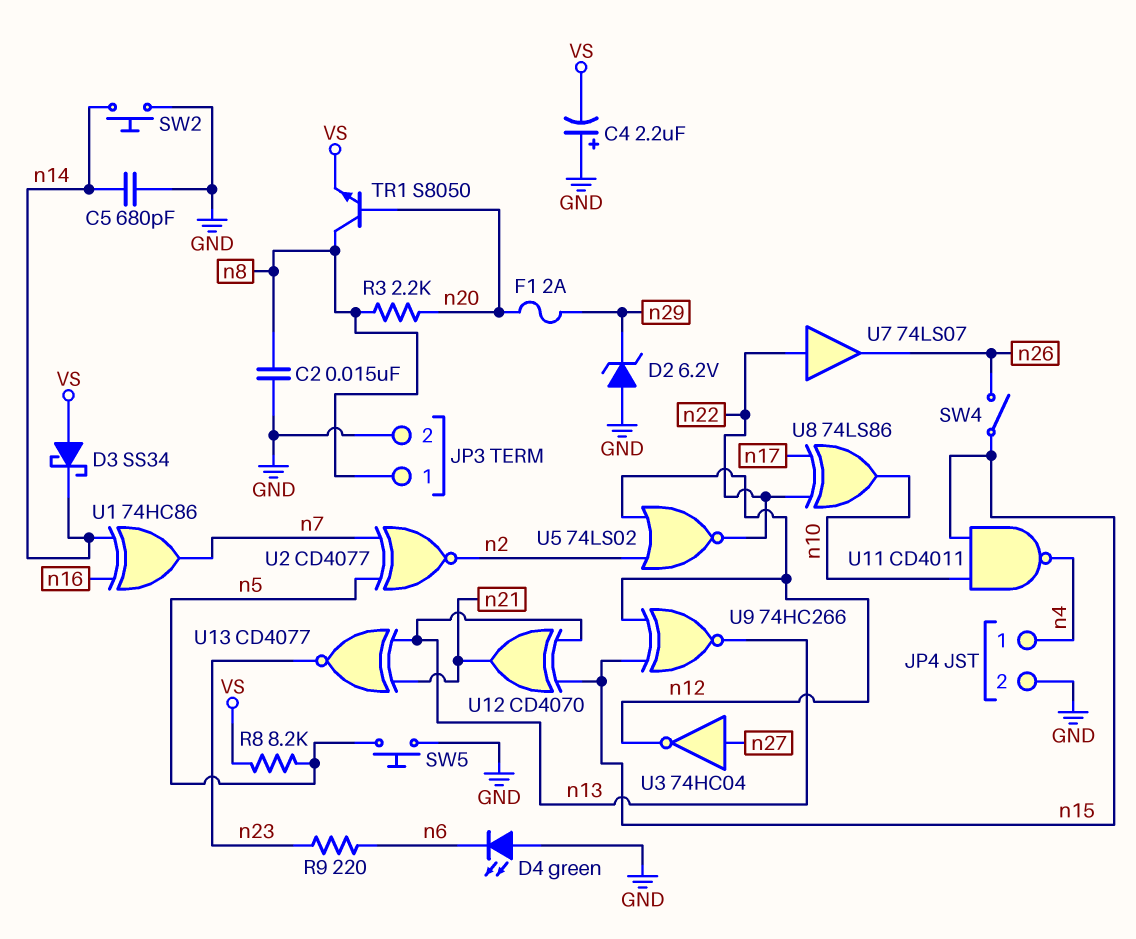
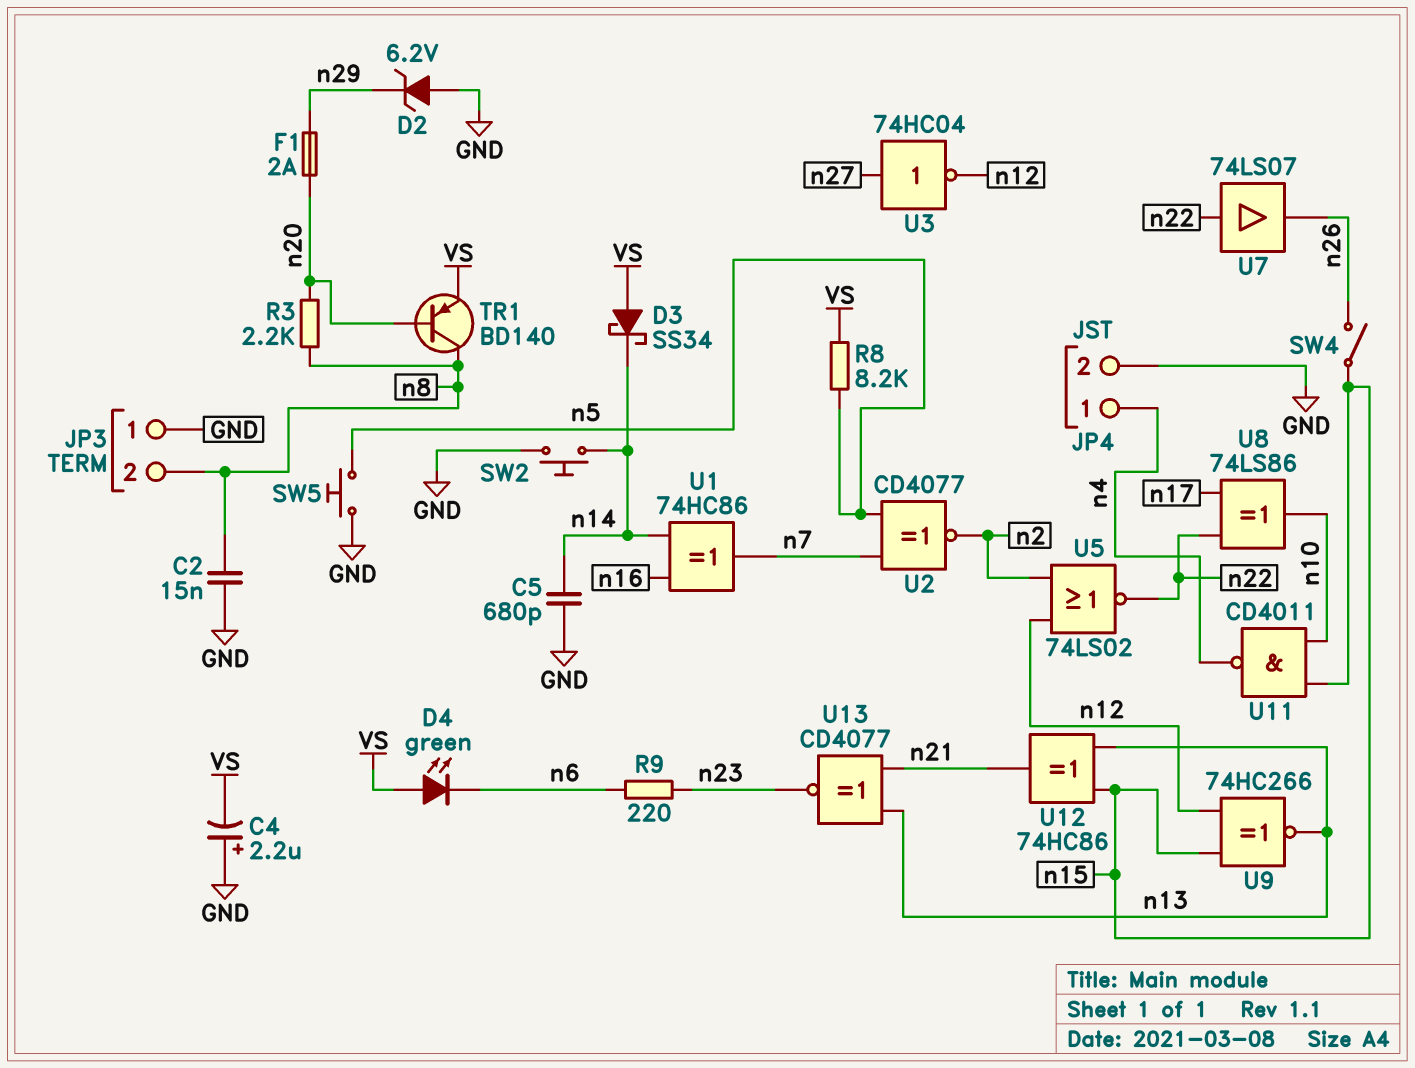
D4: LED green (A GND, K n6) -> LED green (A VS, K n6)
JP3 pin 1: n8 -> GND
JP3 pin 2: GND -> n8
TR1: NPN S8050 (B n20, C n8, E VS) -> PNP BD140 (B n20, C n8, E VS)
U12: XOR CD4070 (in n13, in n15, out n21) -> XOR 74HC86 (in n13, in n15, out n21)

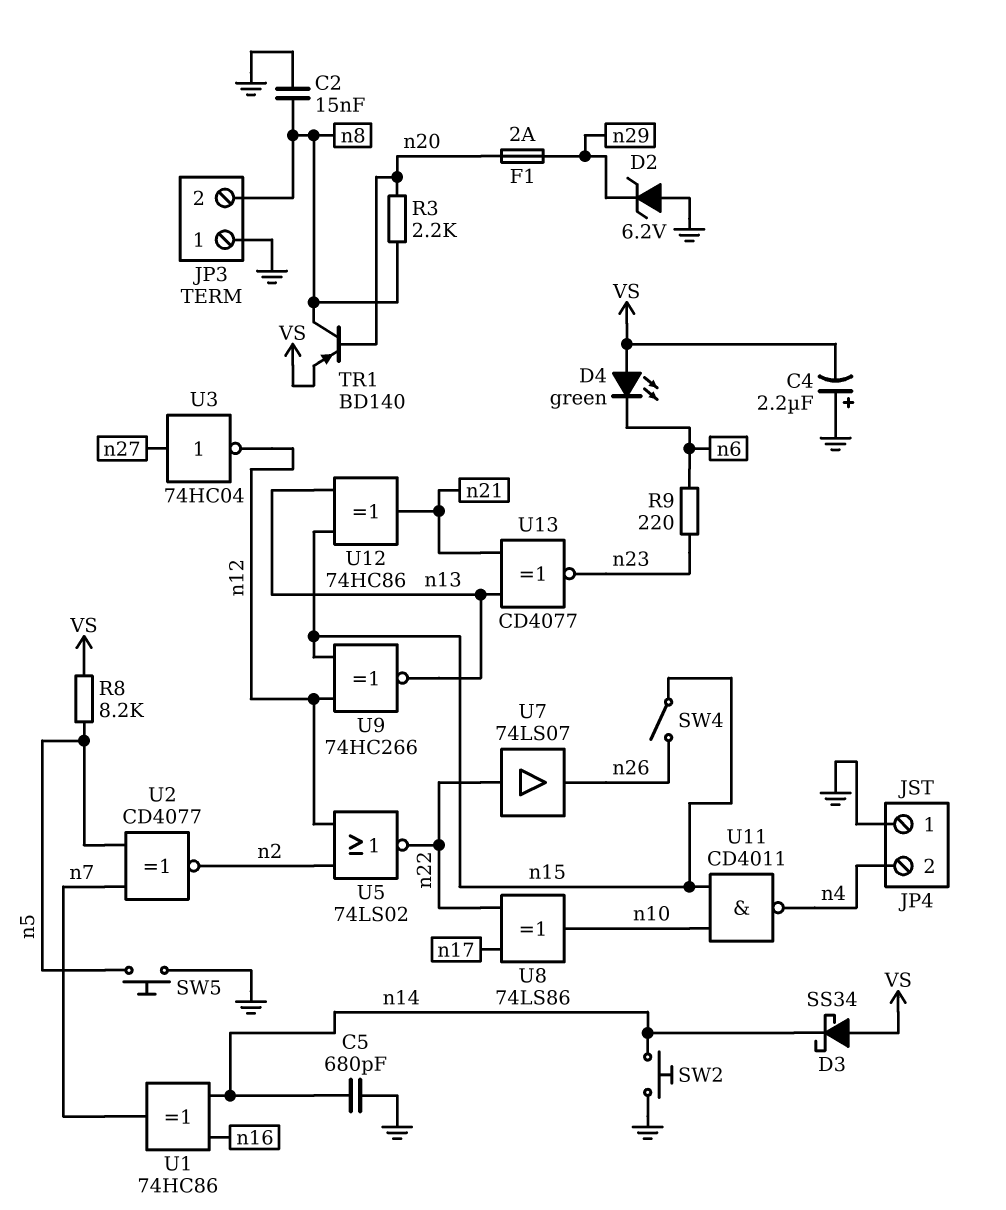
JP4 pin 1: n4 -> GND
JP4 pin 2: GND -> n4

